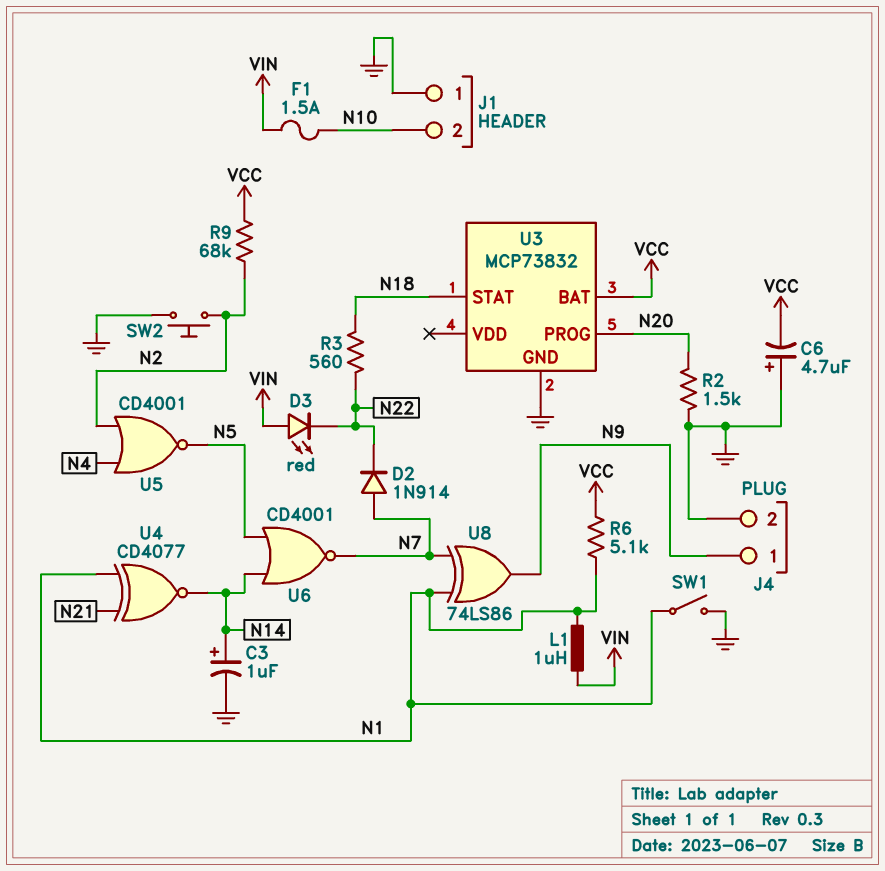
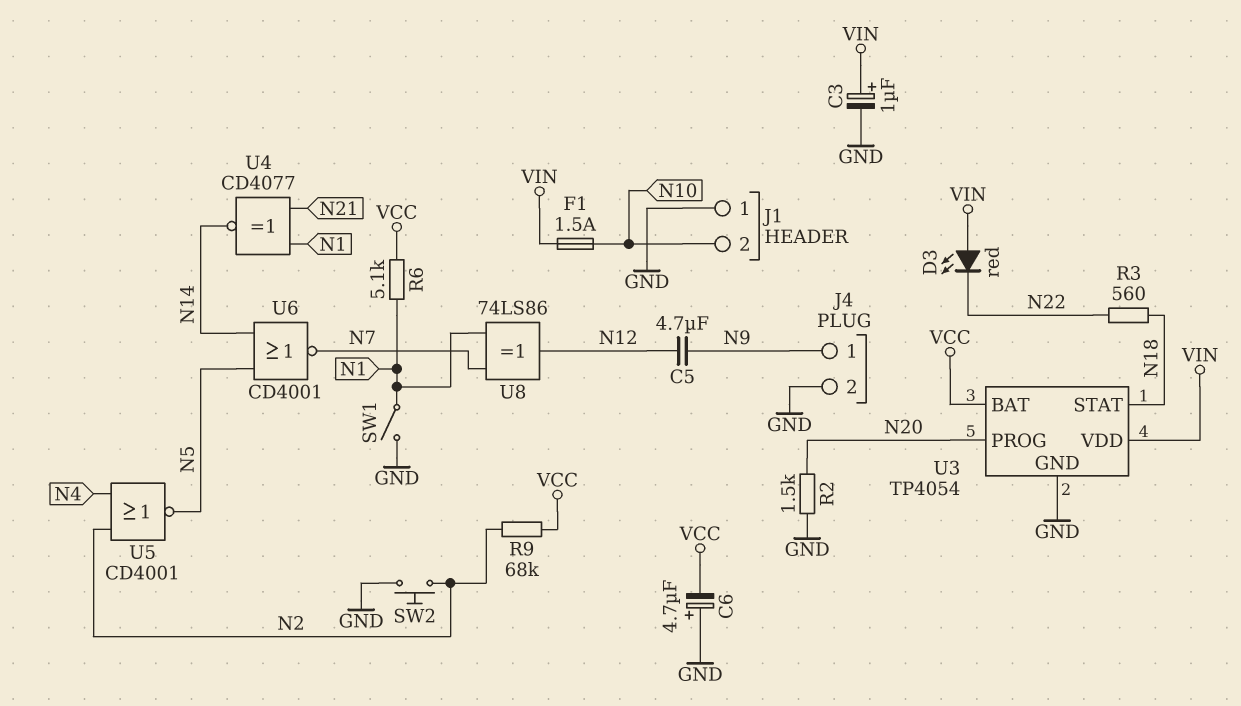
C3: 1uF (plus N14, minus GND) -> 1uF (plus VIN, minus GND)
C5: none -> 4.7uF (N9, N12)
D2: diode 1N914 (A N7, K N22) -> none
L1: 1uH (N1, VIN) -> none
U3: MCP73832 -> TP4054
U3 pin VDD: none -> VIN
U8: XOR 74LS86 (in N1, in N7, out N9) -> XOR 74LS86 (in N1, in N7, out N12)

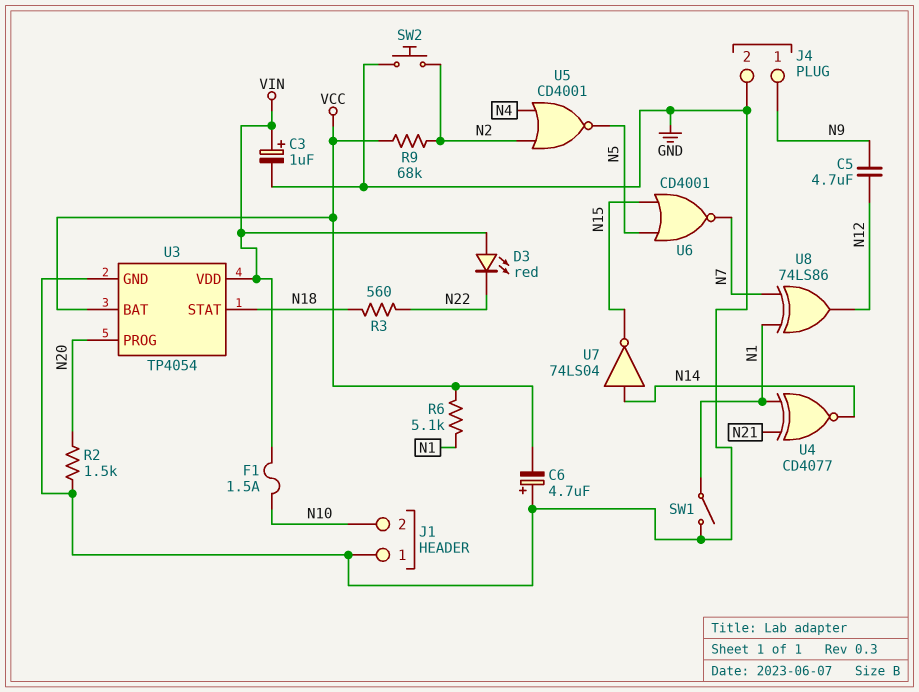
U6: NOR CD4001 (in N5, in N14, out N7) -> NOR CD4001 (in N5, in N15, out N7)
U7: none -> NOT 74LS04 (in N14, out N15)

